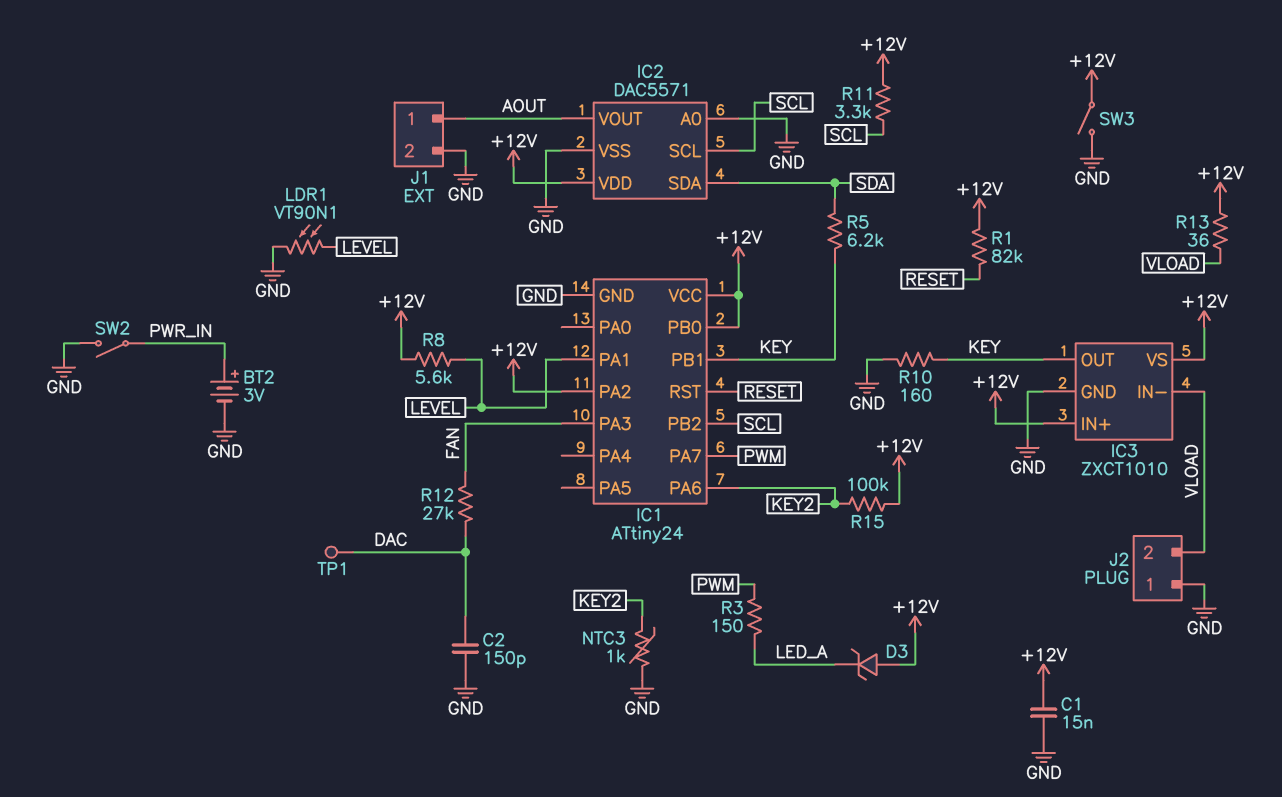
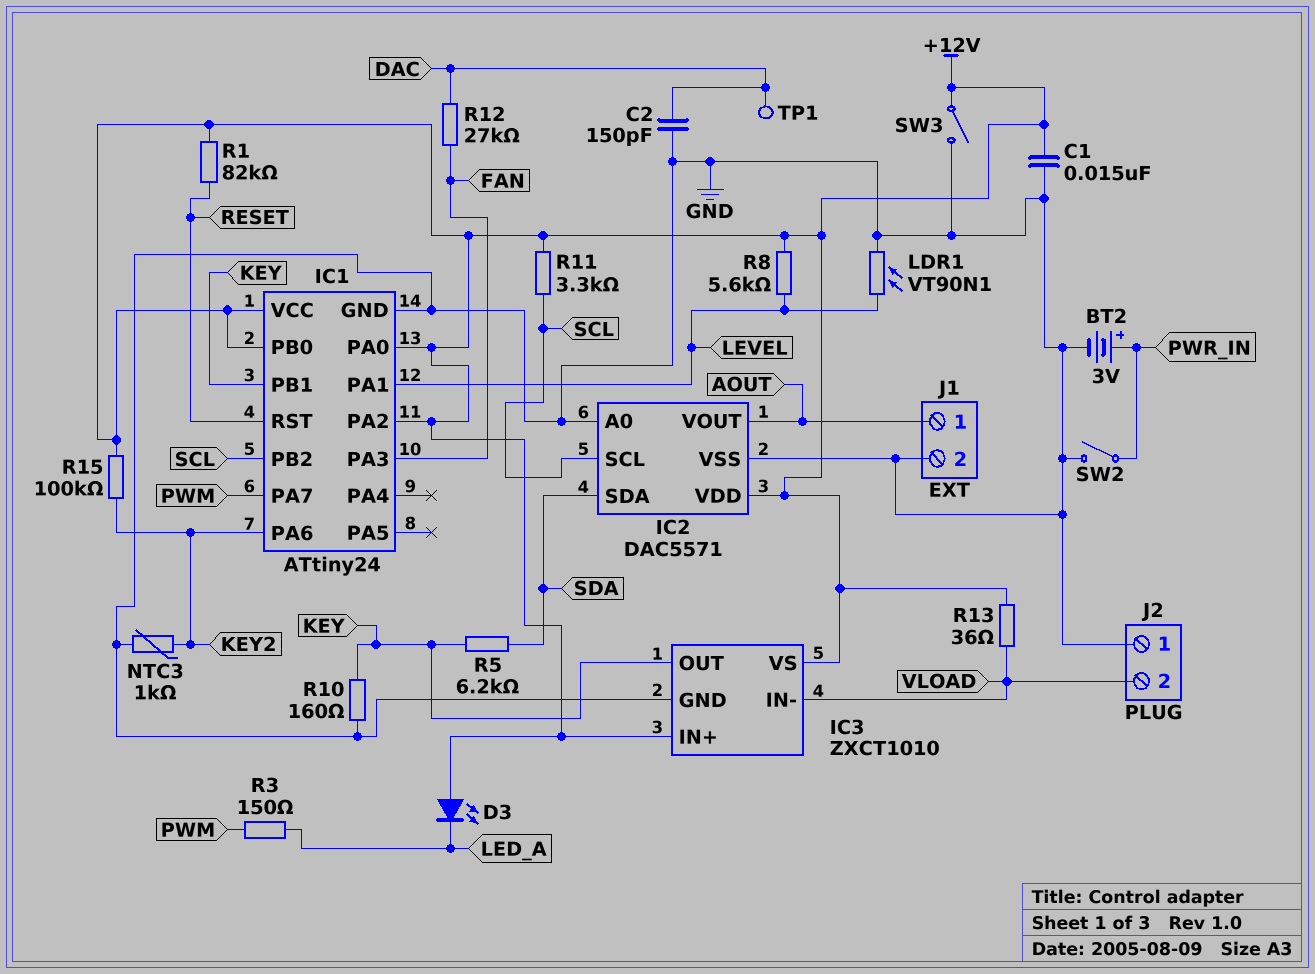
D3: zener (A +12V, K LED_A) -> LED (A +12V, K LED_A)
IC1 pin PA0: none -> +12V

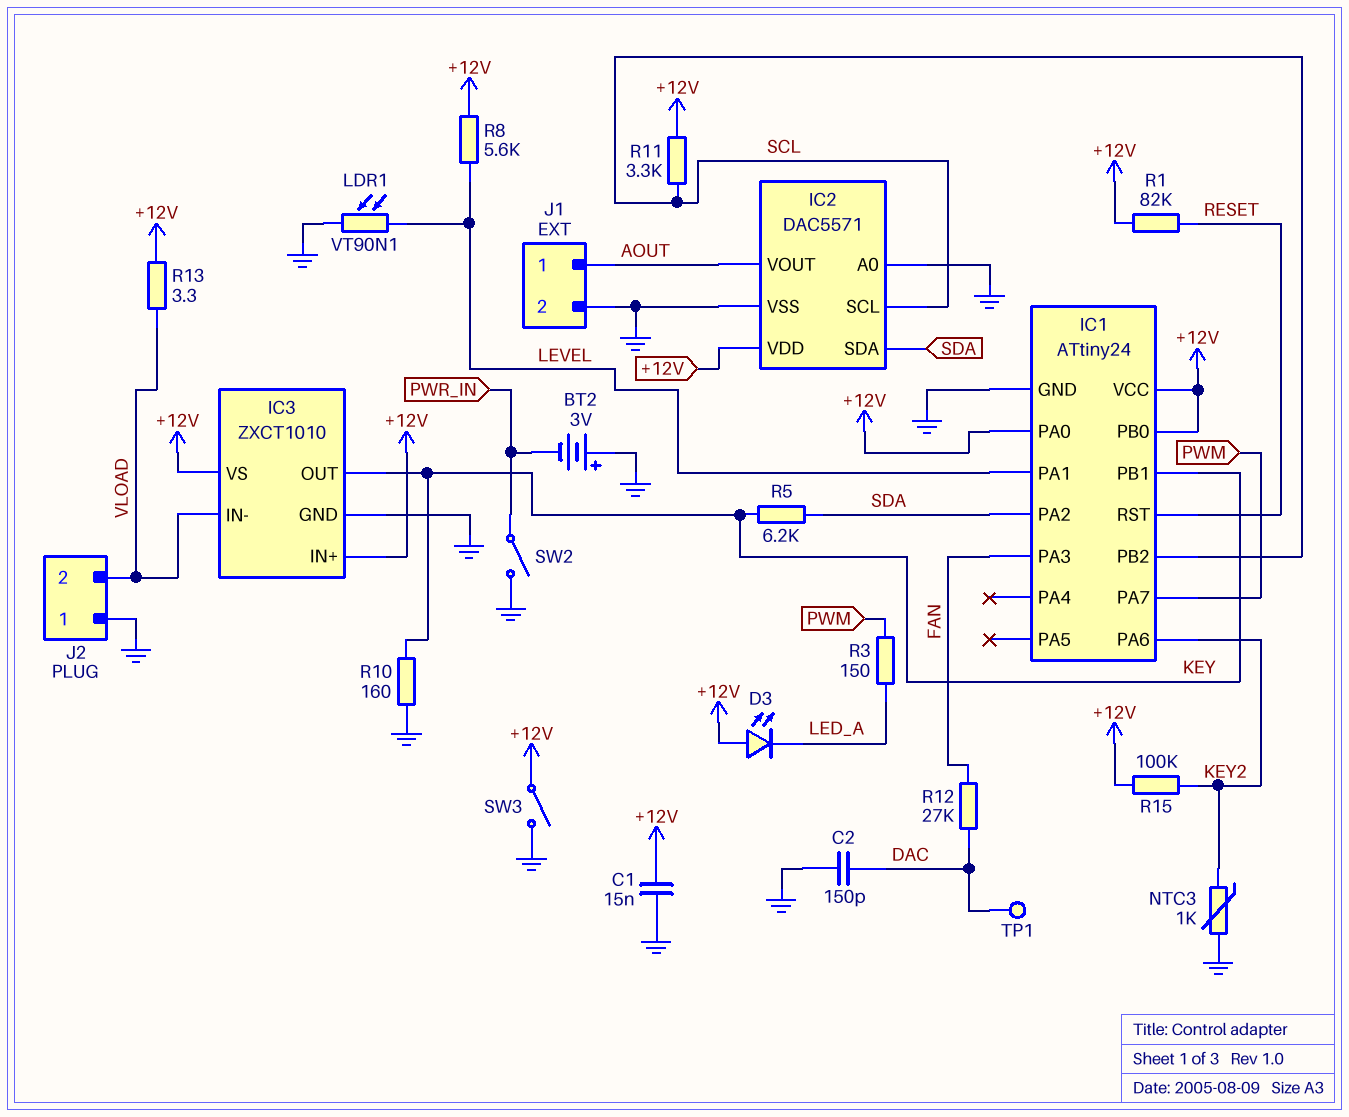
BT2: 3V (plus PWR_IN, minus GND) -> 3V (plus GND, minus PWR_IN)
IC1 pin PA2: +12V -> SDA
R13: 36 (+12V, VLOAD) -> 3.3 (+12V, VLOAD)

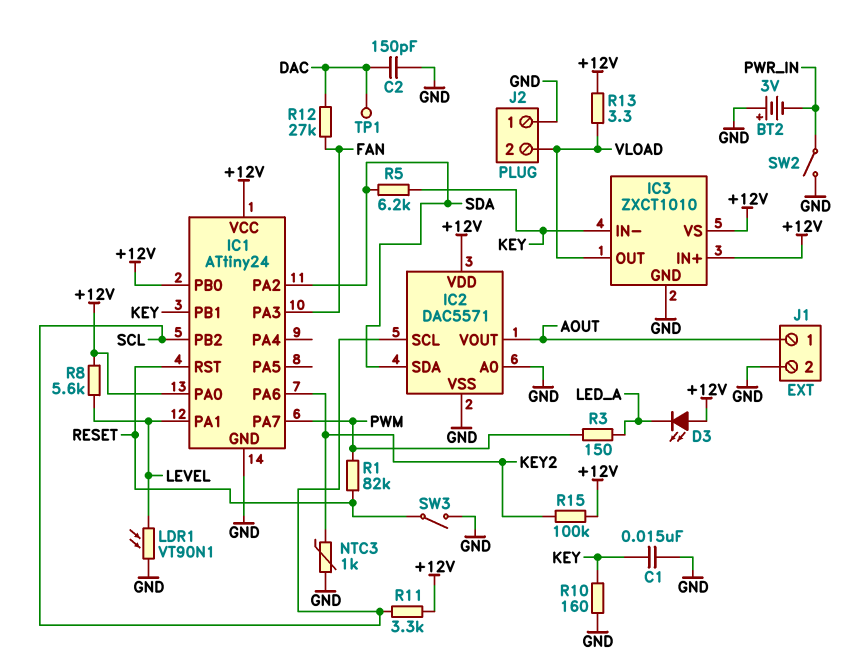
C1: 15nF (+12V, GND) -> 15nF (GND, KEY)
IC3 pin IN-: VLOAD -> KEY
IC3 pin OUT: KEY -> VLOAD
R1: 82k (+12V, RESET) -> 82k (PWM, RESET)
SW3: switch (+12V, GND) -> switch (GND, RESET)

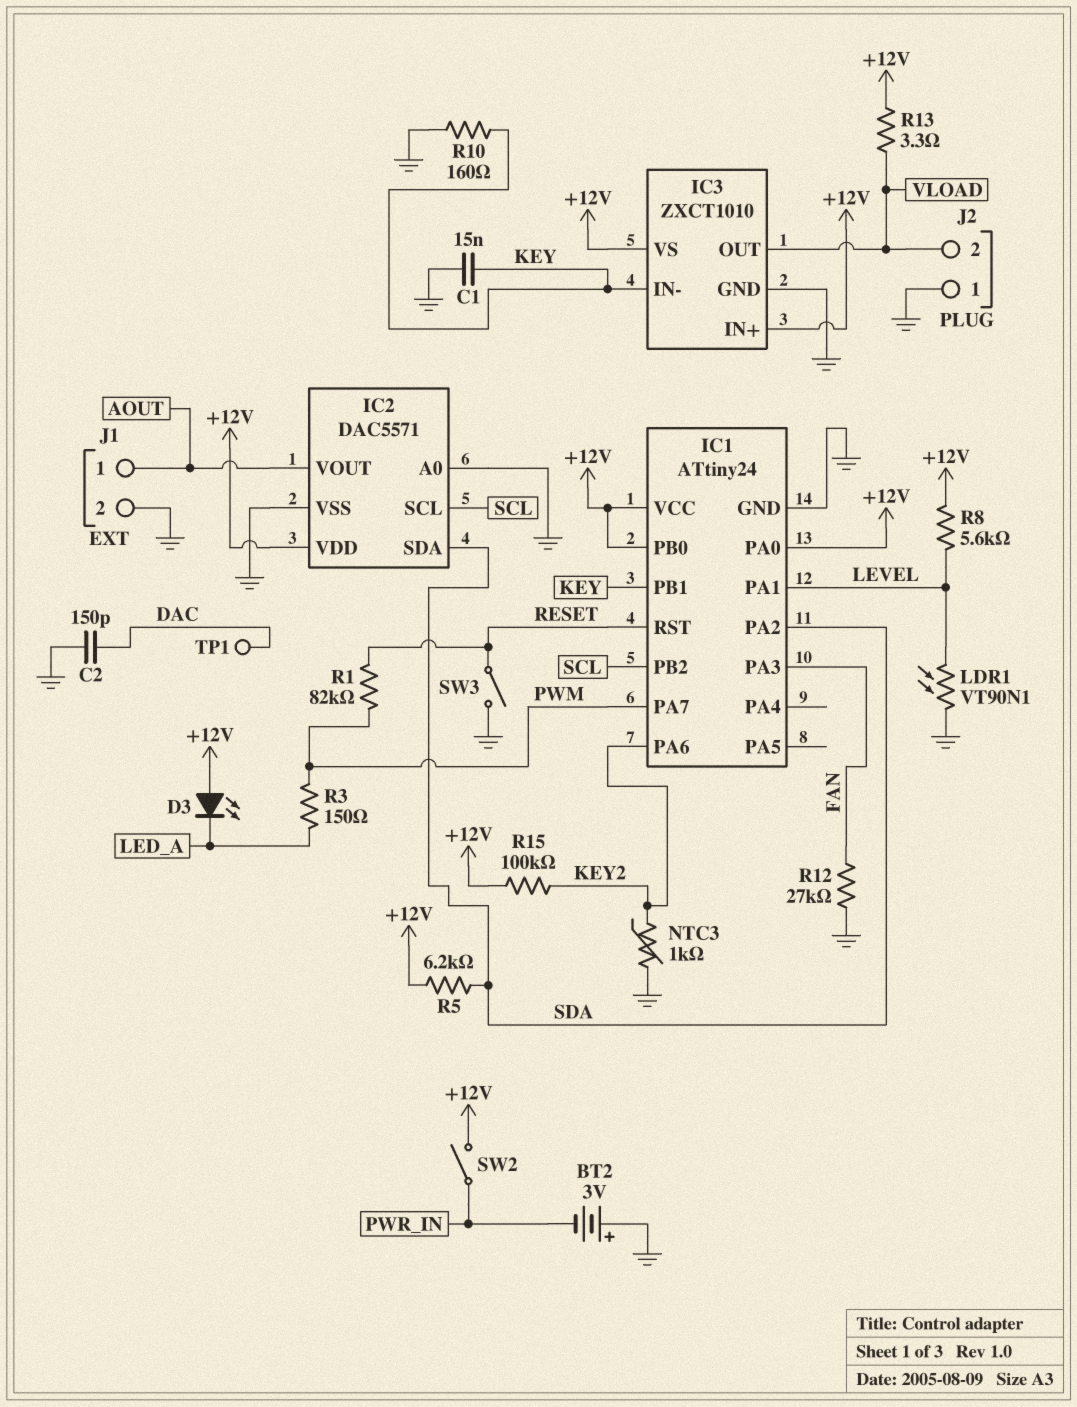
R5: 6.2k (KEY, SDA) -> 6.2k (+12V, SDA)
R11: 3.3k (+12V, SCL) -> none
R12: 27k (DAC, FAN) -> 27k (FAN, GND)
SW2: switch (GND, PWR_IN) -> switch (+12V, PWR_IN)

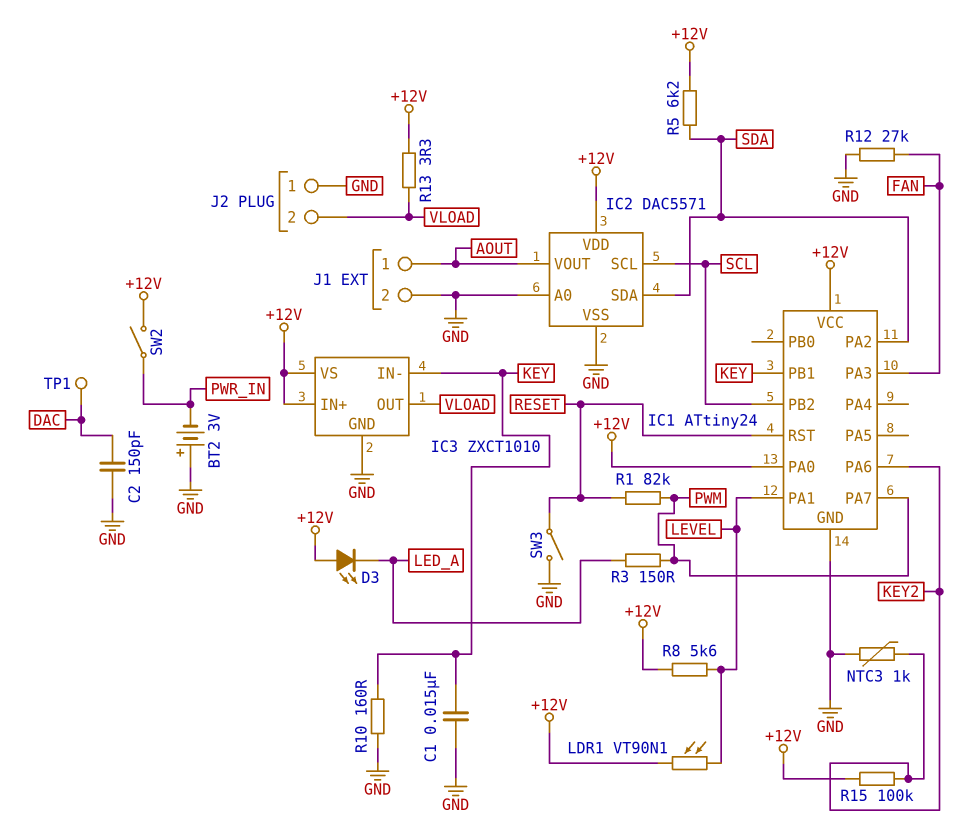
IC1 pin PB0: +12V -> none
LDR1: VT90N1 (GND, LEVEL) -> VT90N1 (+12V, LEVEL)

